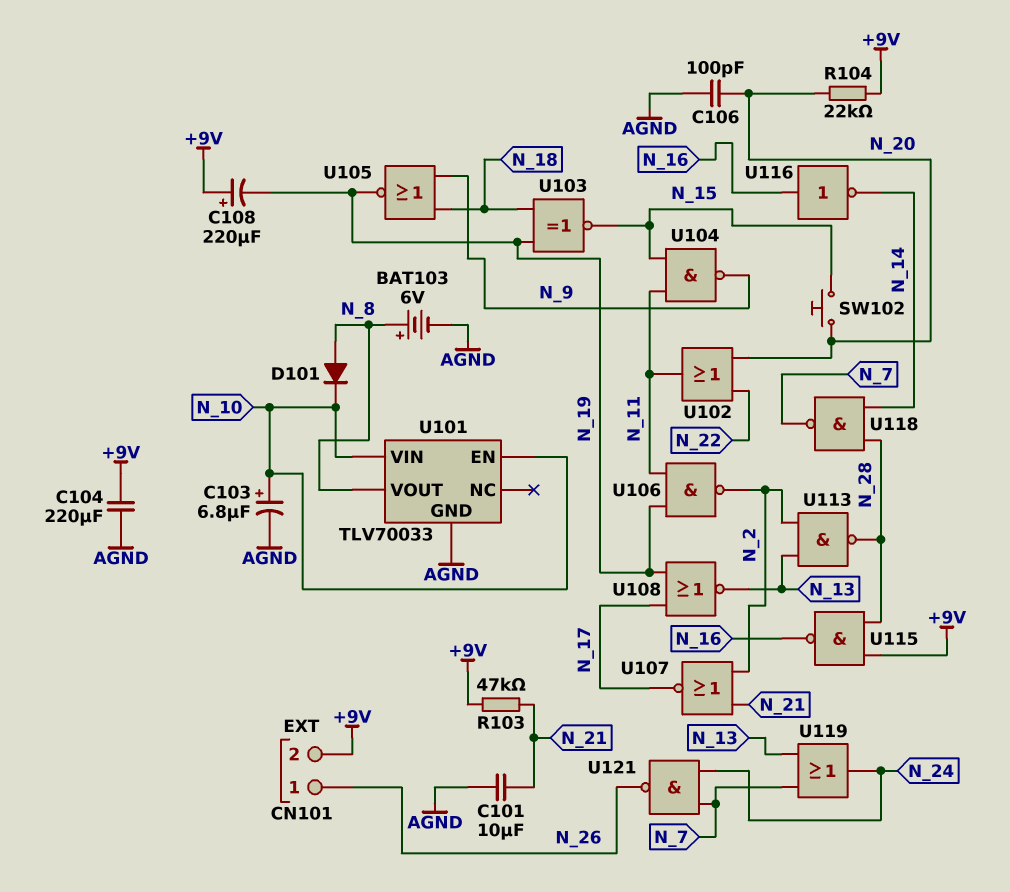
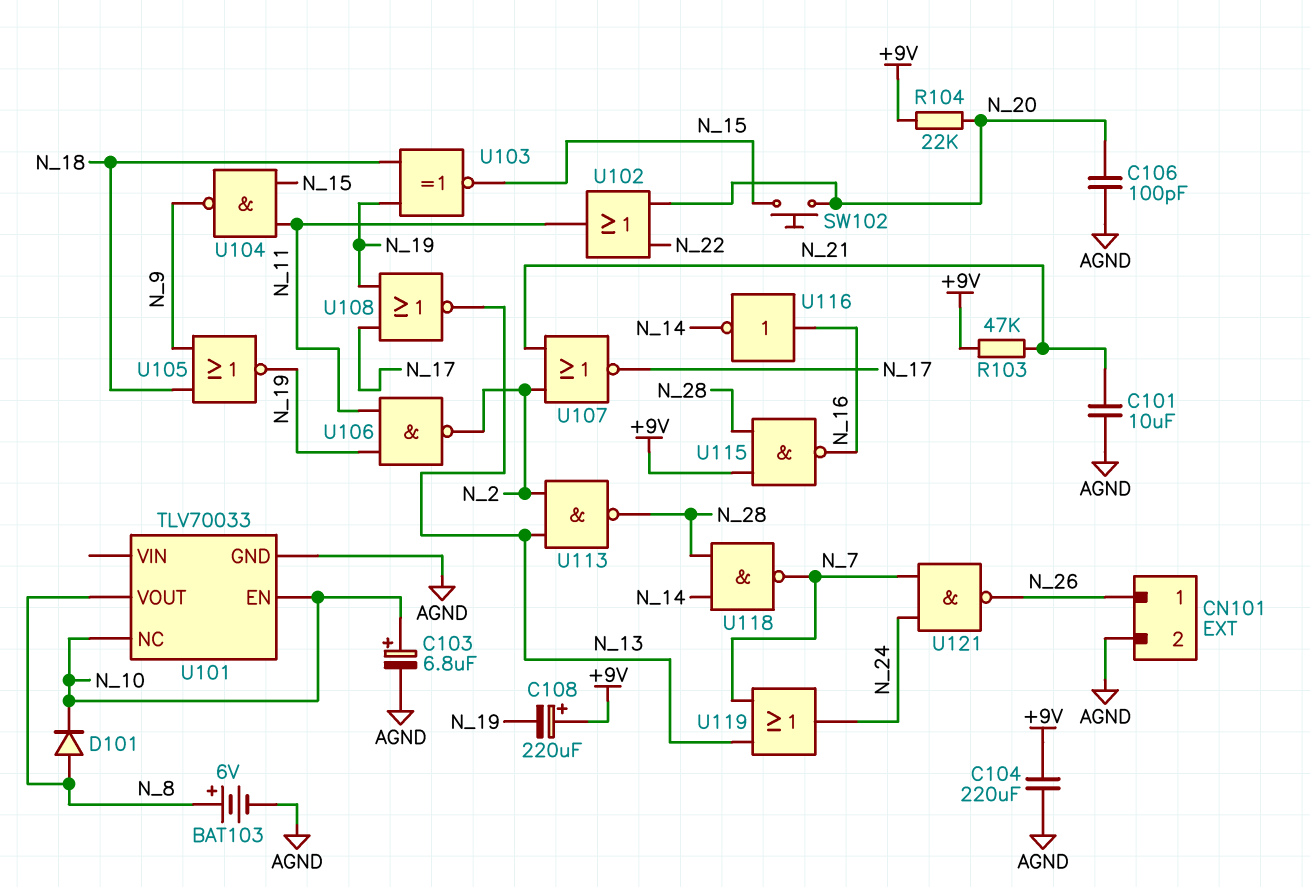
CN101 pin 2: +9V -> AGND
U101 pin NC: none -> N_10
U101 pin VIN: N_10 -> none

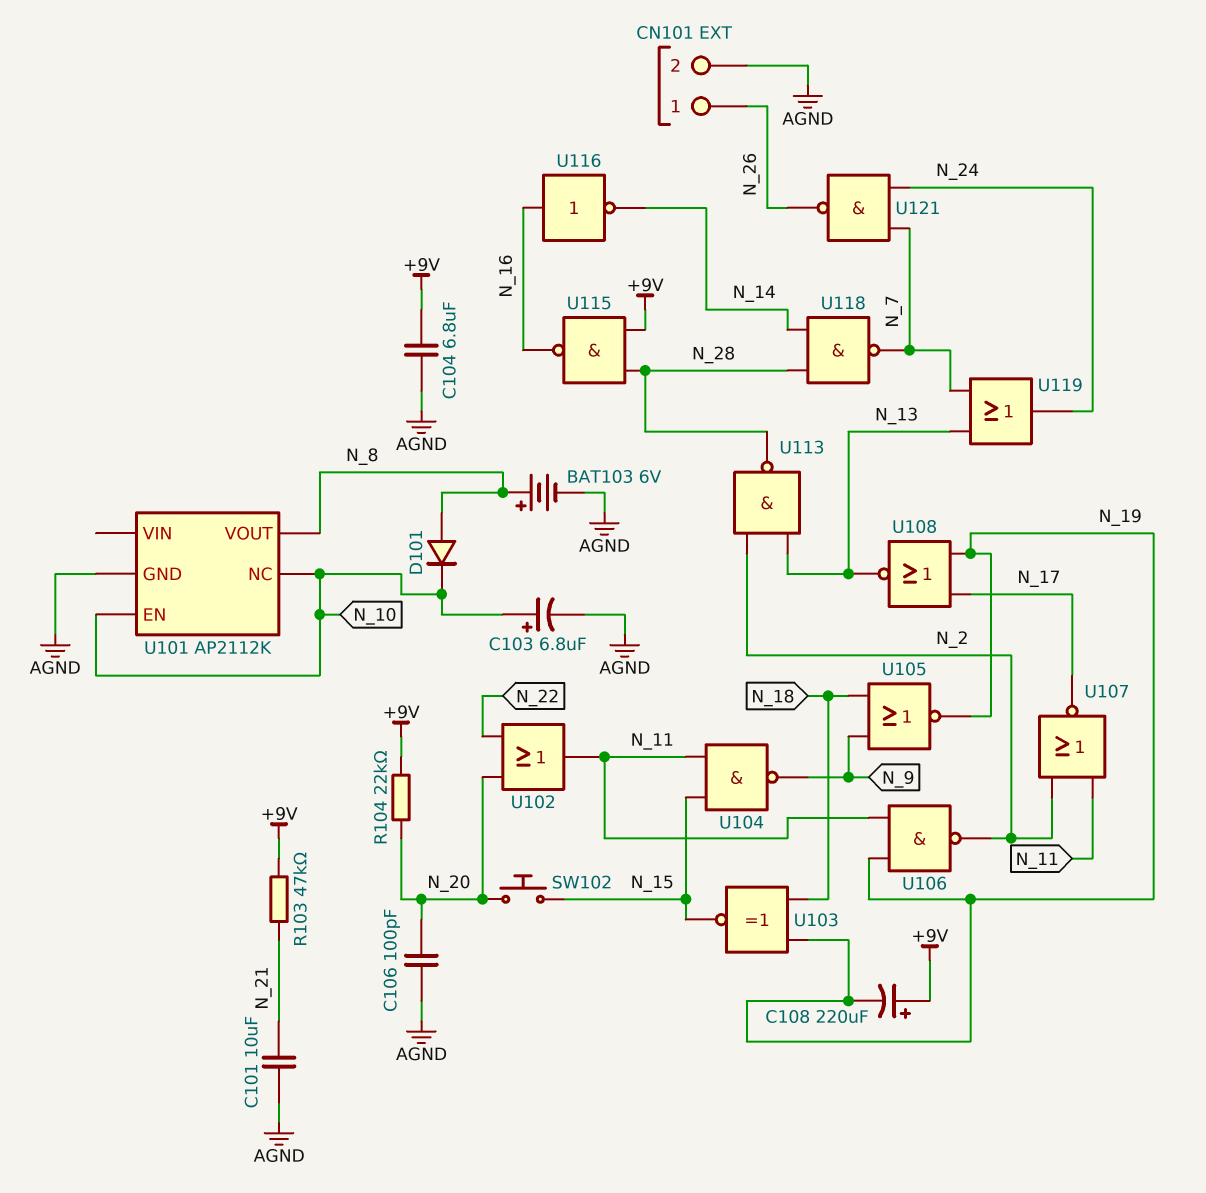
C104: 220uF (+9V, AGND) -> 6.8uF (+9V, AGND)
U101: TLV70033 -> AP2112K
U107: NOR (in N_2, in N_21, out N_17) -> NOR (in N_2, in N_11, out N_17)

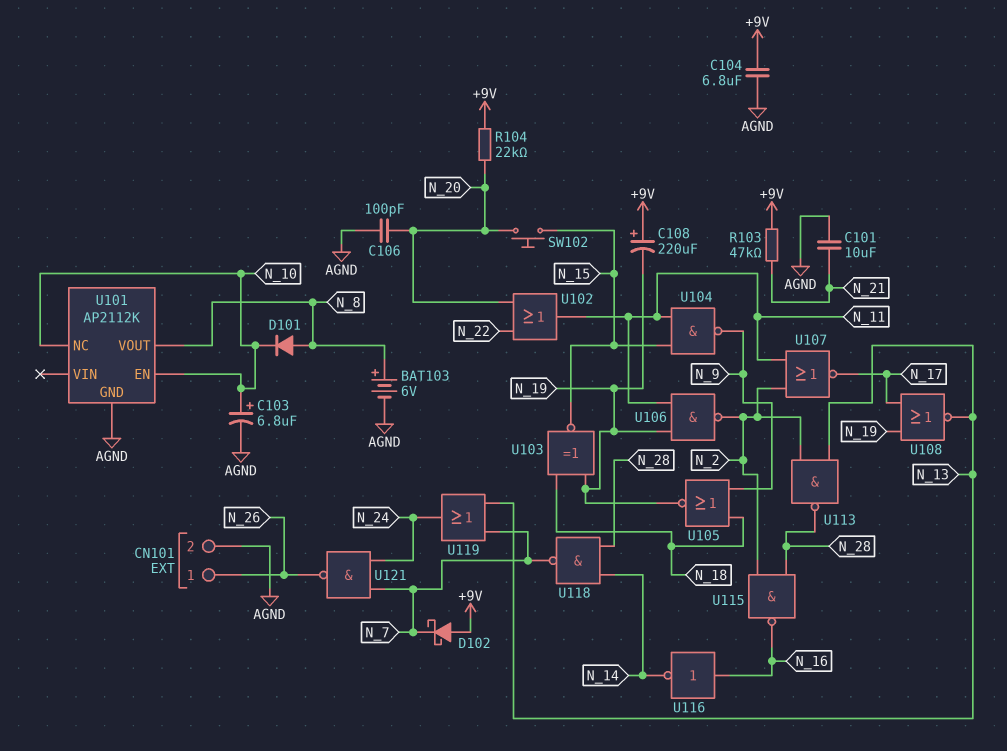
D102: none -> schottky (A +9V, K N_7)
U115: NAND (in +9V, in N_28, out N_16) -> NAND (in N_2, in N_28, out N_16)

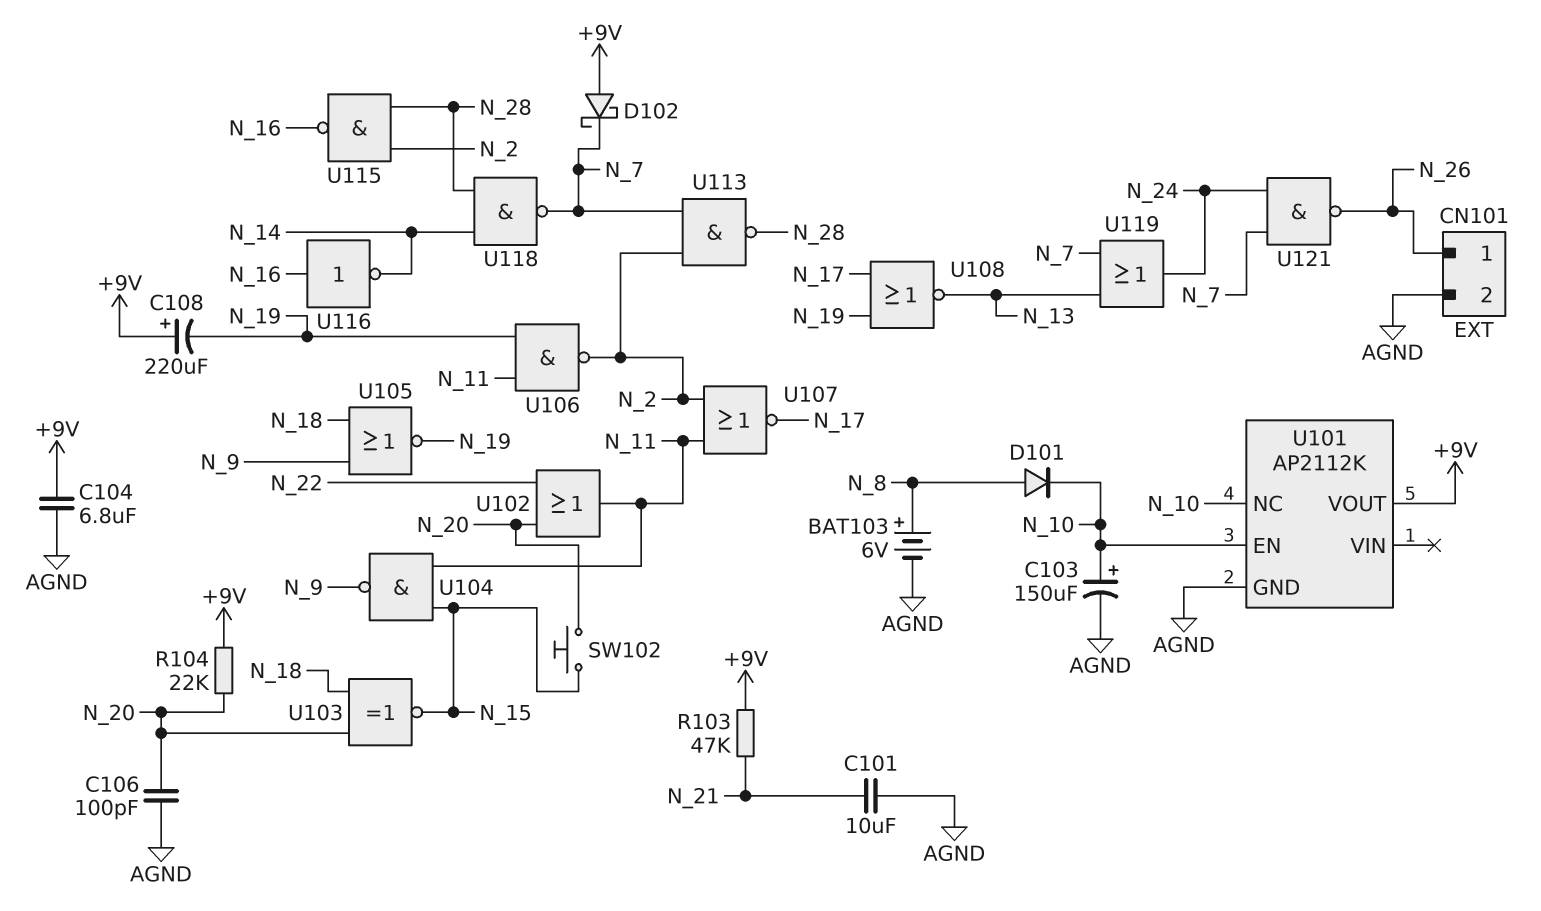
C103: 6.8uF (plus N_10, minus AGND) -> 150uF (plus N_10, minus AGND)
U101 pin VOUT: N_8 -> +9V
U103: XNOR (in N_18, in N_19, out N_15) -> XNOR (in N_18, in N_20, out N_15)
U113: NAND (in N_2, in N_13, out N_28) -> NAND (in N_2, in N_7, out N_28)

